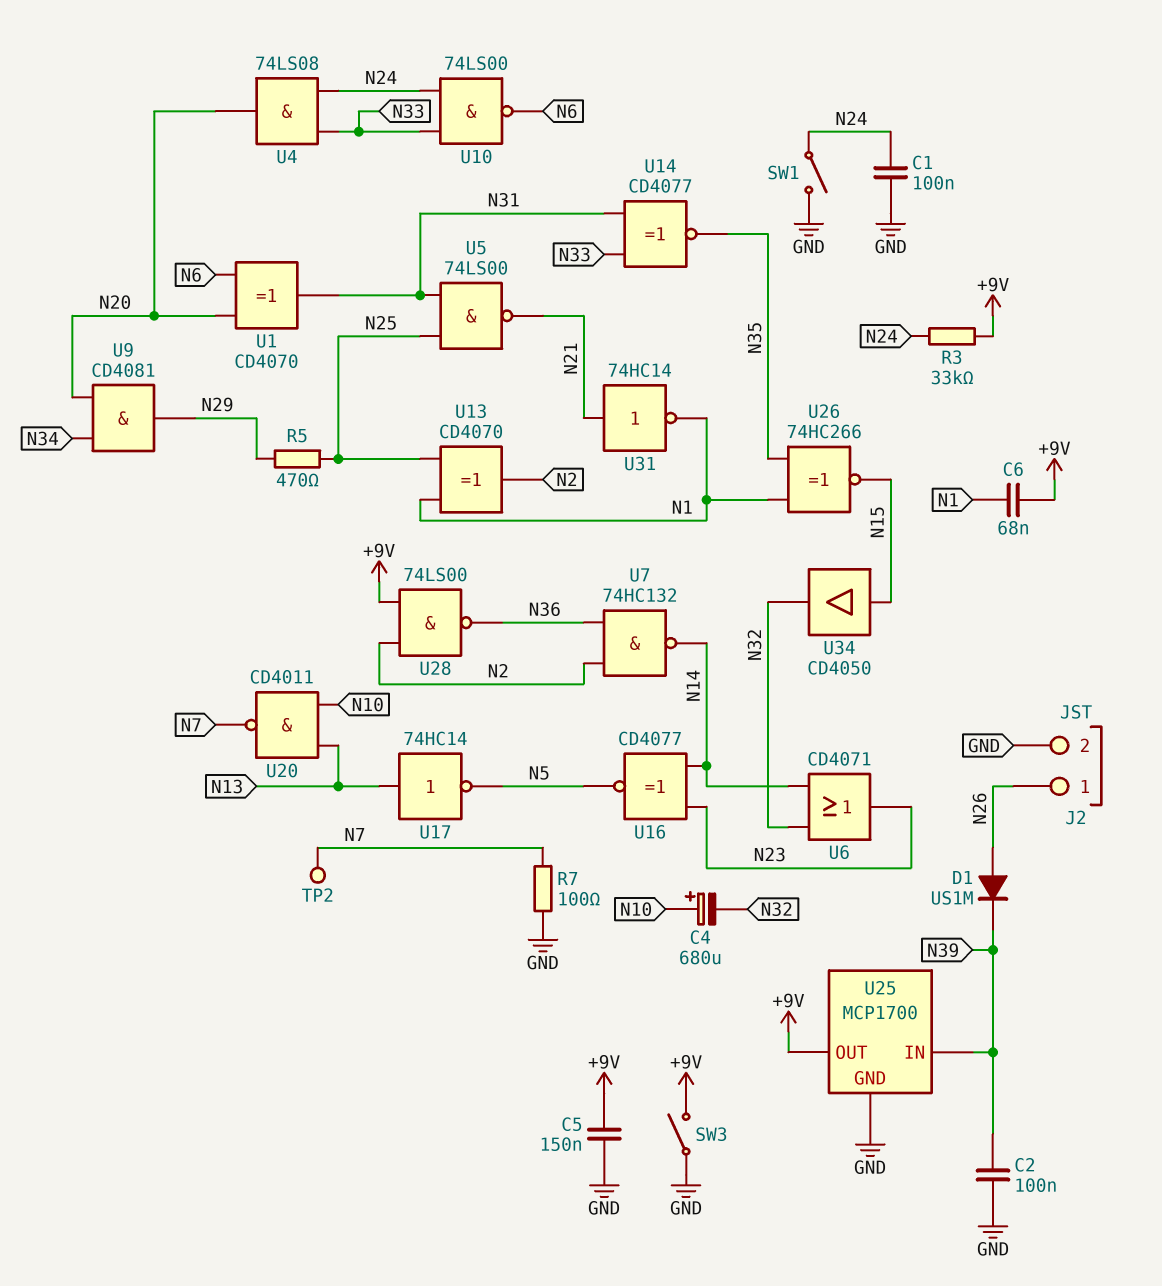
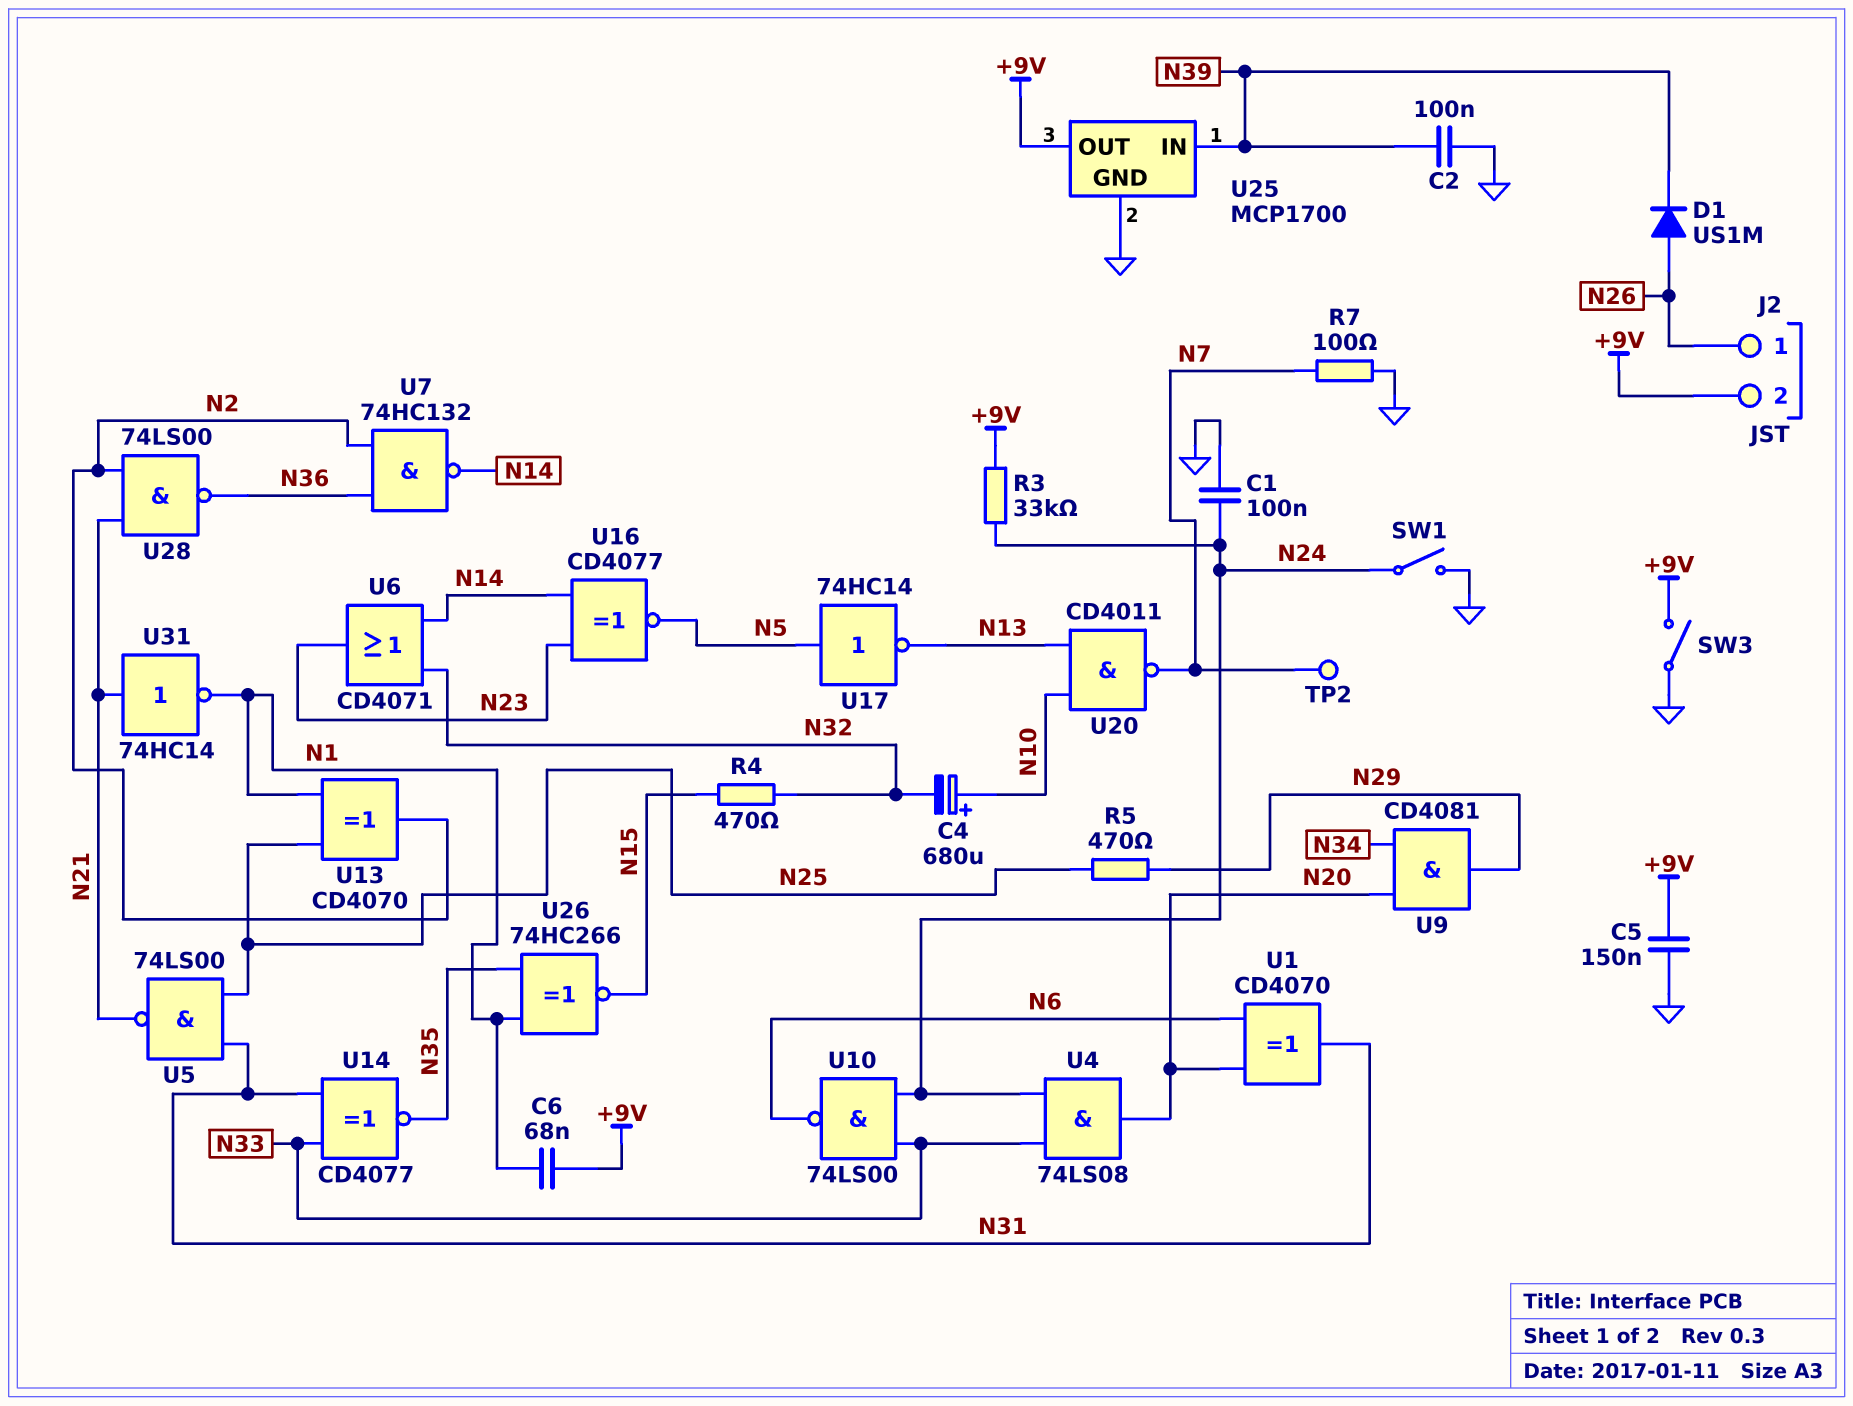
J2 pin 2: GND -> +9V
R4: none -> 470 (N15, N32)
U17: NOT 74HC14 (in N13, out N5) -> NOT 74HC14 (in N5, out N13)
U28: NAND 74LS00 (in +9V, in N2, out N36) -> NAND 74LS00 (in N2, in N21, out N36)
U34: buffer CD4050 (in N15, out N32) -> none

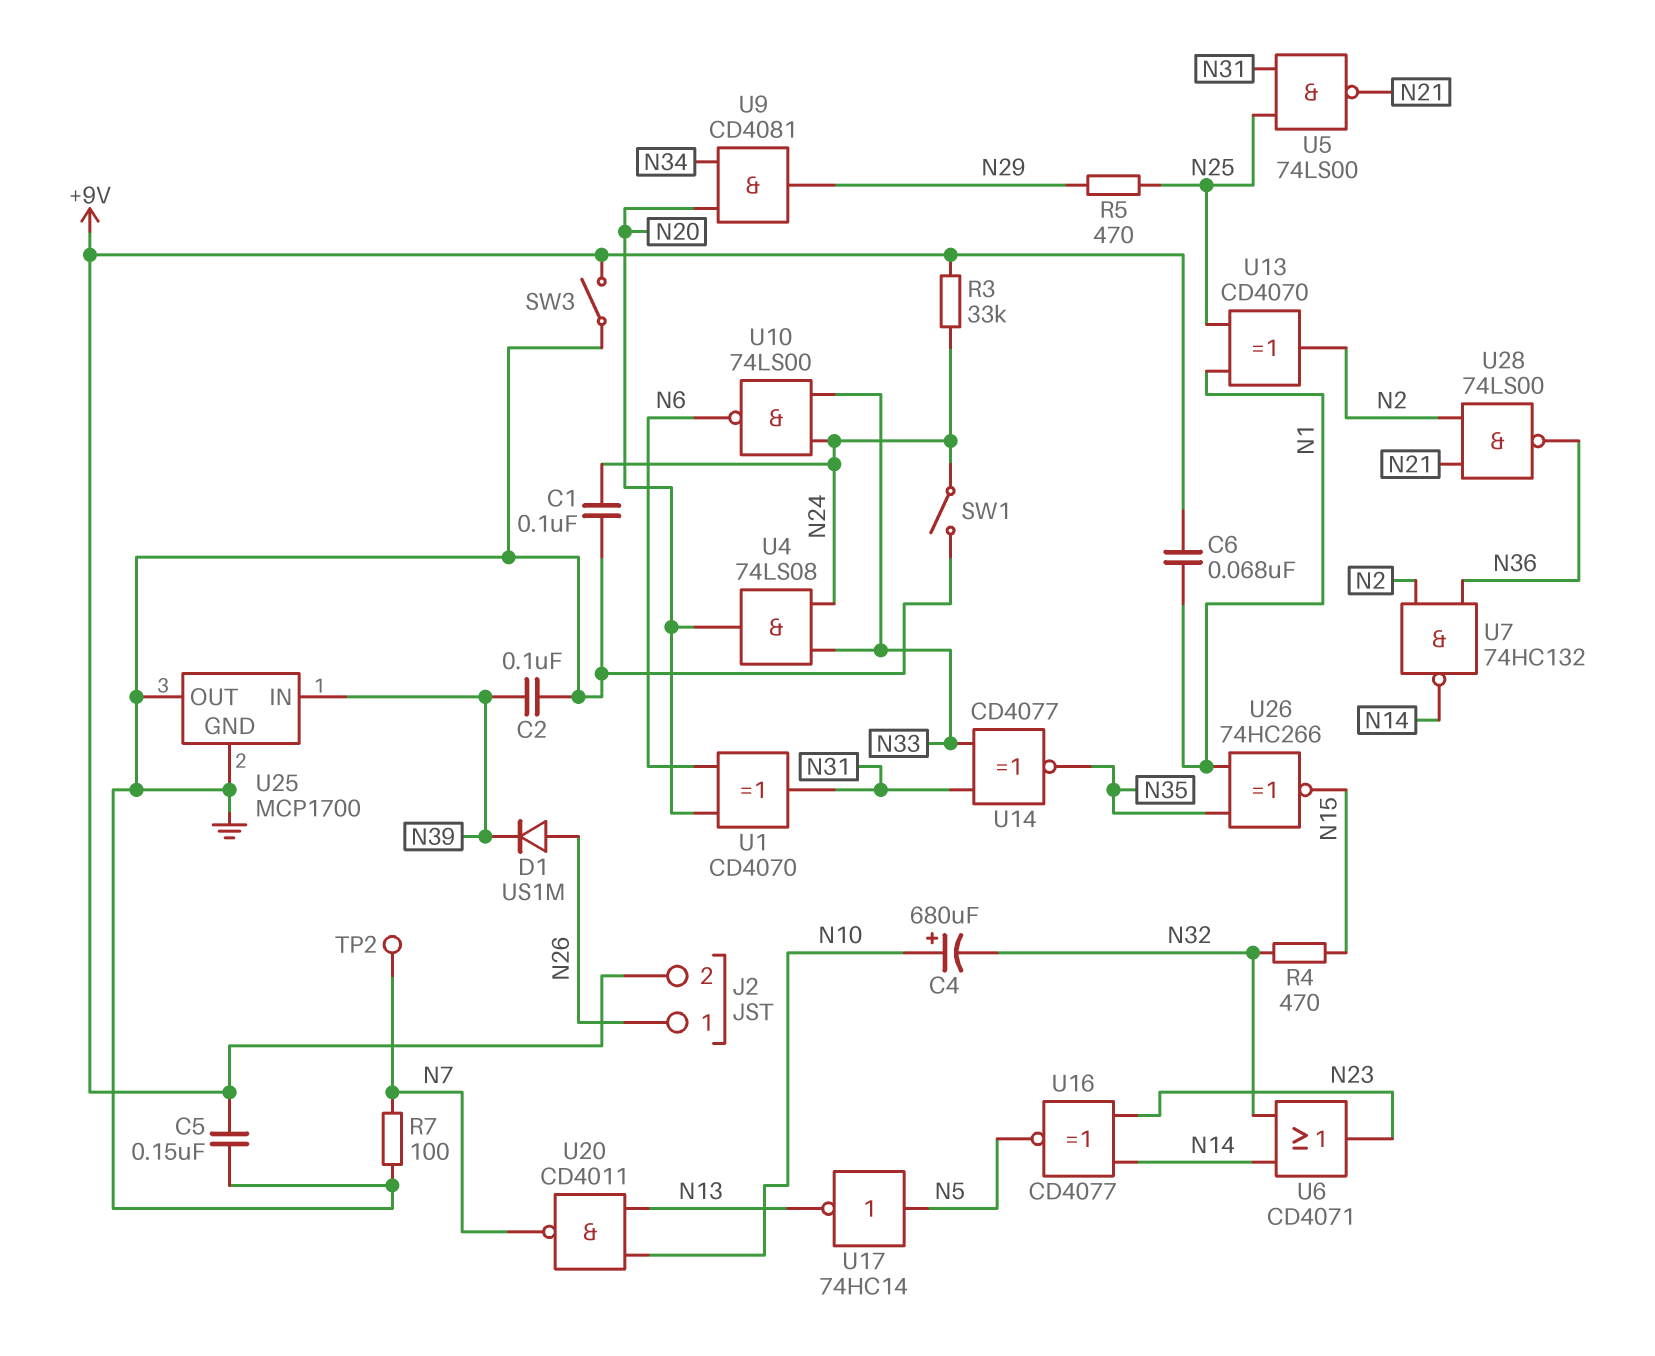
U25 pin OUT: +9V -> GND
U31: NOT 74HC14 (in N21, out N1) -> none

